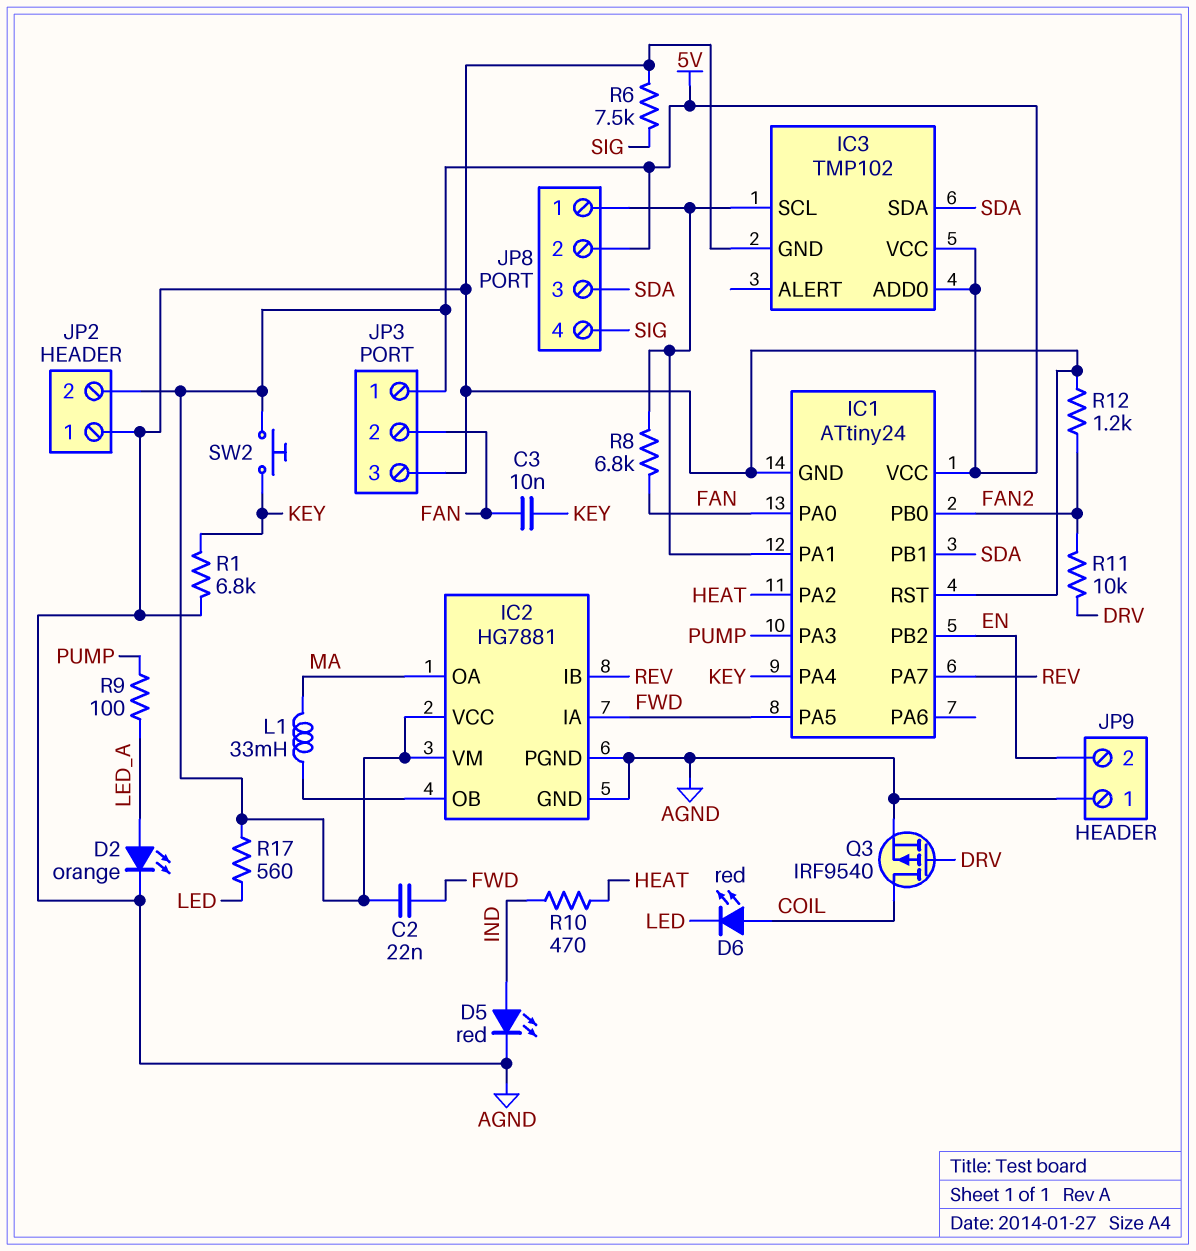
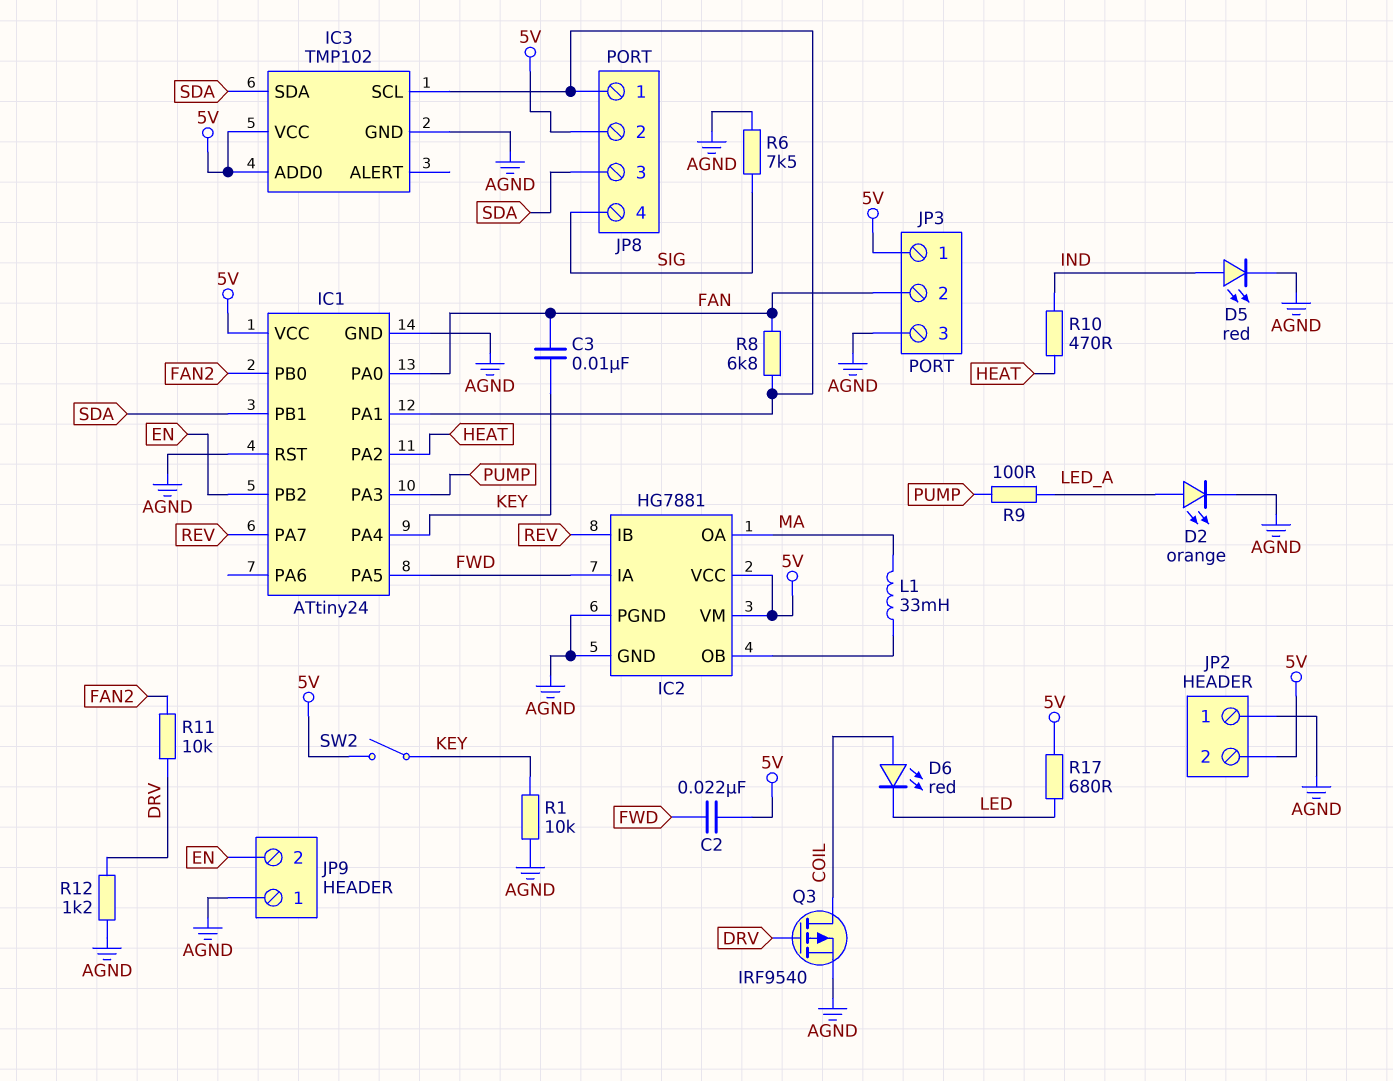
R1: 6.8k (AGND, KEY) -> 10k (AGND, KEY)
R12: 1.2k (AGND, FAN2) -> 1.2k (AGND, DRV)
R17: 560 (5V, LED) -> 680 (5V, LED)
SW2: button (5V, KEY) -> switch (5V, KEY)

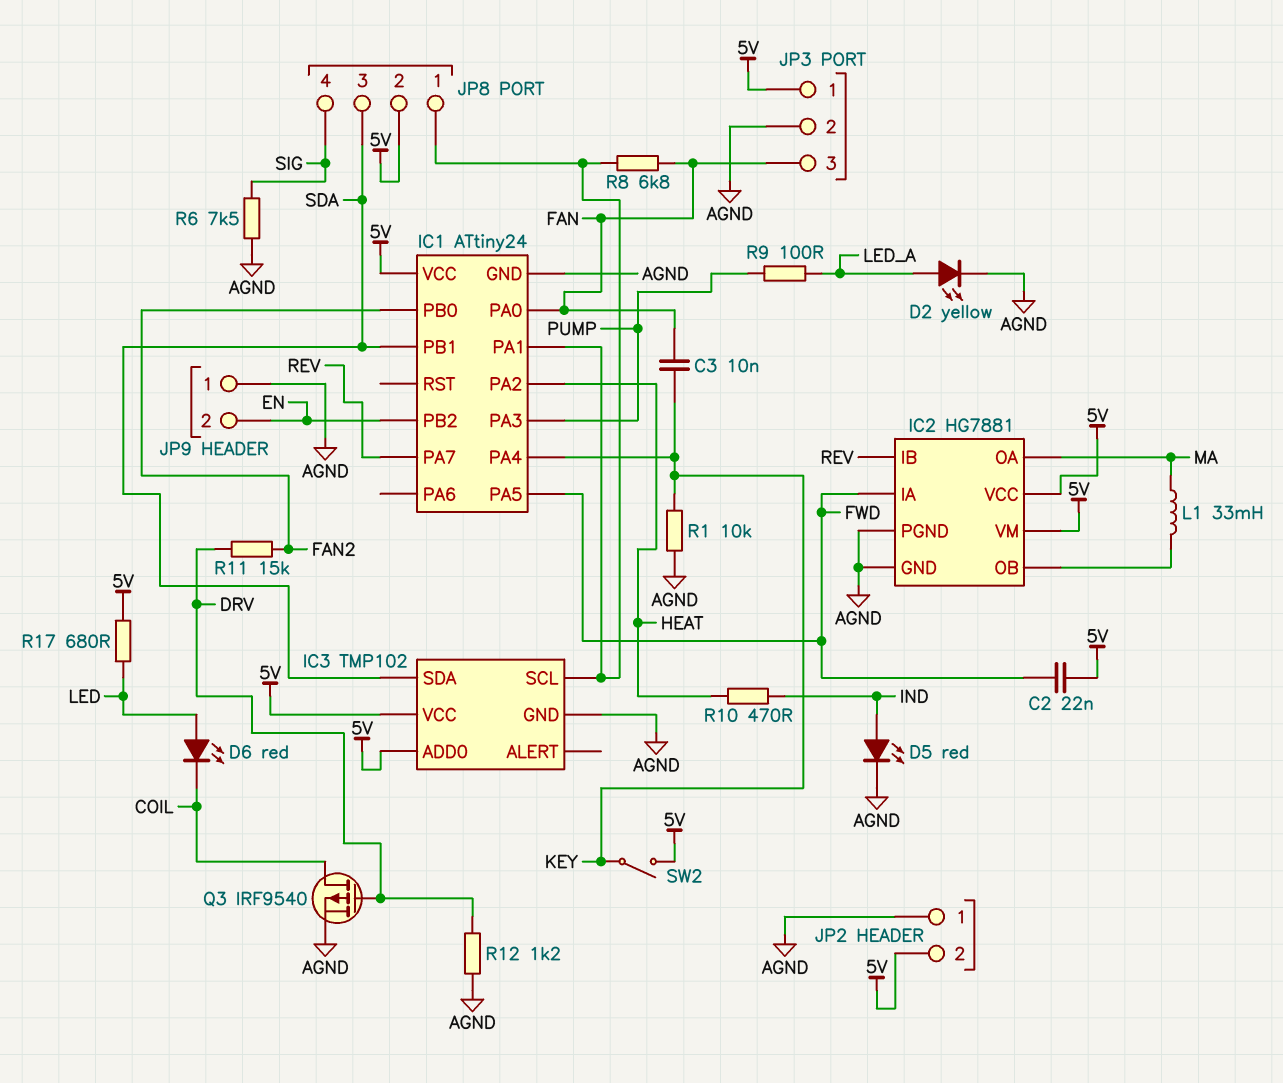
D2: LED orange (A LED_A, K AGND) -> LED yellow (A LED_A, K AGND)
D6: LED red (A COIL, K LED) -> LED red (A LED, K COIL)
IC1 pin RST: AGND -> none
JP3 pin 2: FAN -> AGND
JP3 pin 3: AGND -> FAN
R11: 10k (DRV, FAN2) -> 15k (DRV, FAN2)

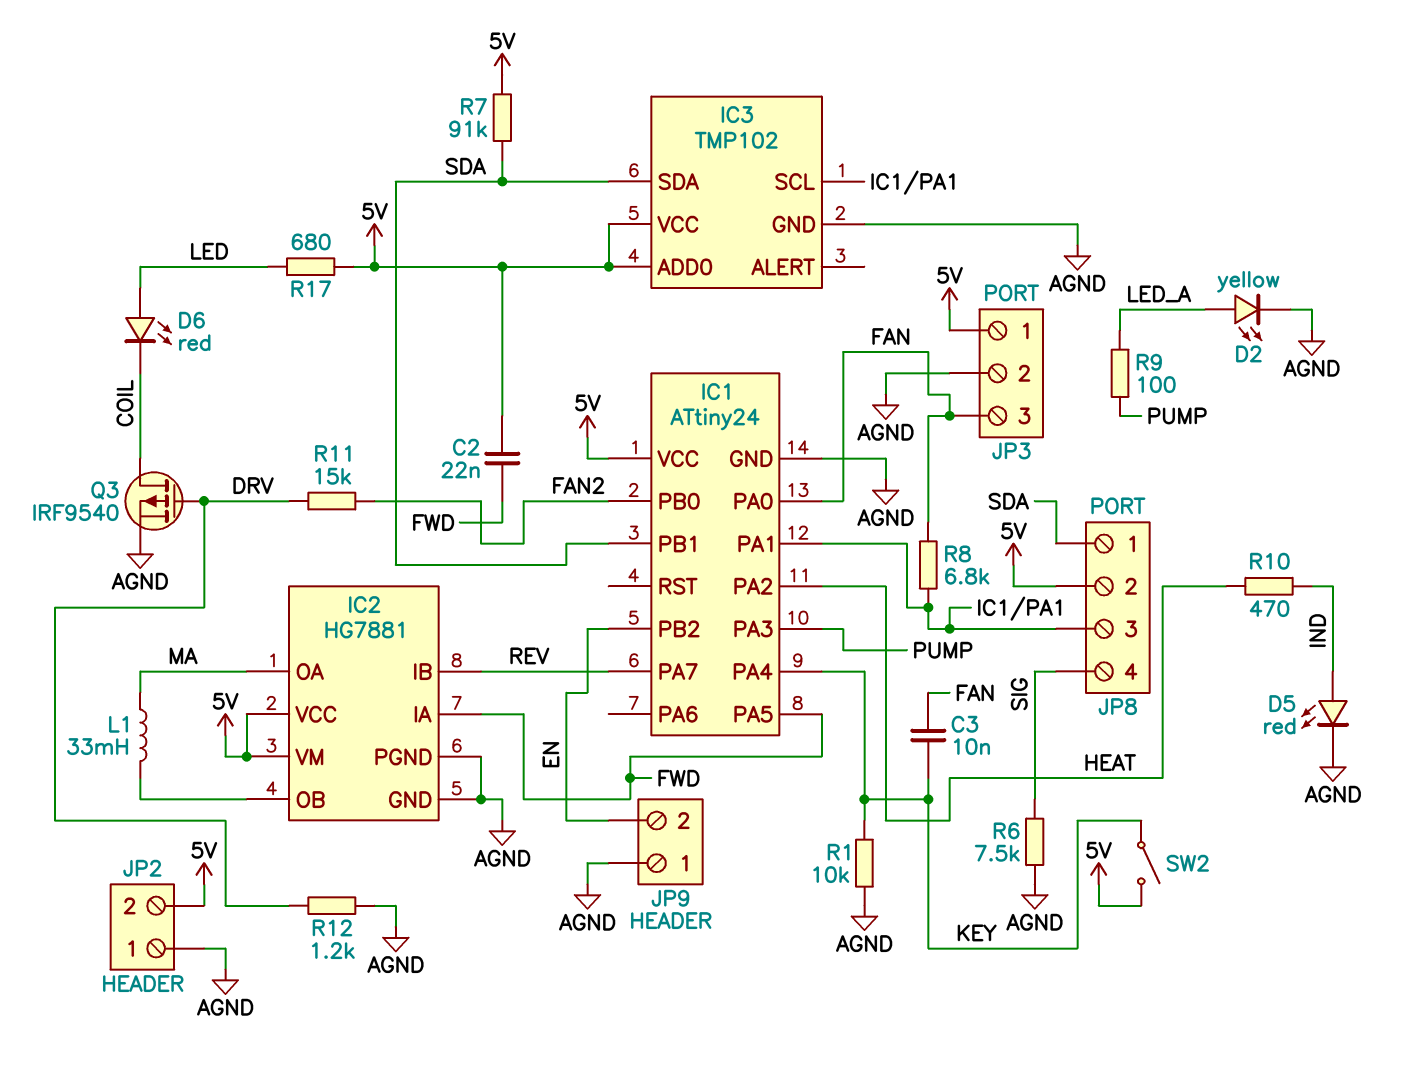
JP8 pin 1: IC1/PA1 -> SDA
JP8 pin 3: SDA -> IC1/PA1
R7: none -> 91k (5V, SDA)

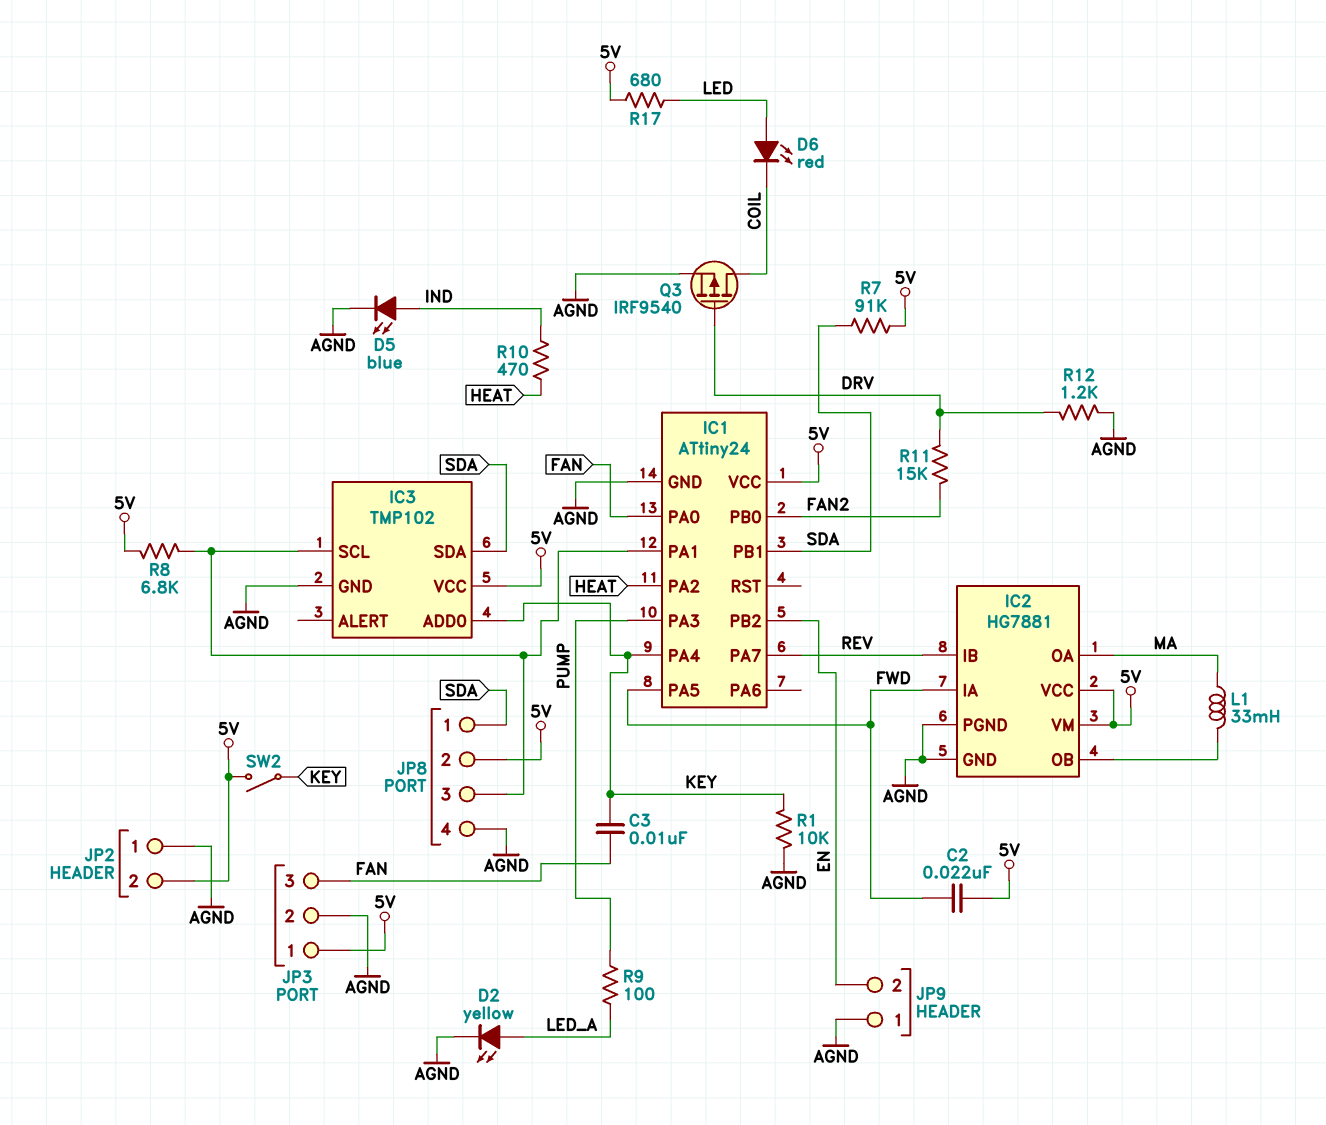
D5: LED red (A IND, K AGND) -> LED blue (A IND, K AGND)
IC3 pin ADD0: 5V -> KEY
JP8 pin 4: SIG -> AGND
R6: 7.5k (AGND, SIG) -> none
R8: 6.8k (FAN, IC1/PA1) -> 6.8k (5V, IC1/PA1)

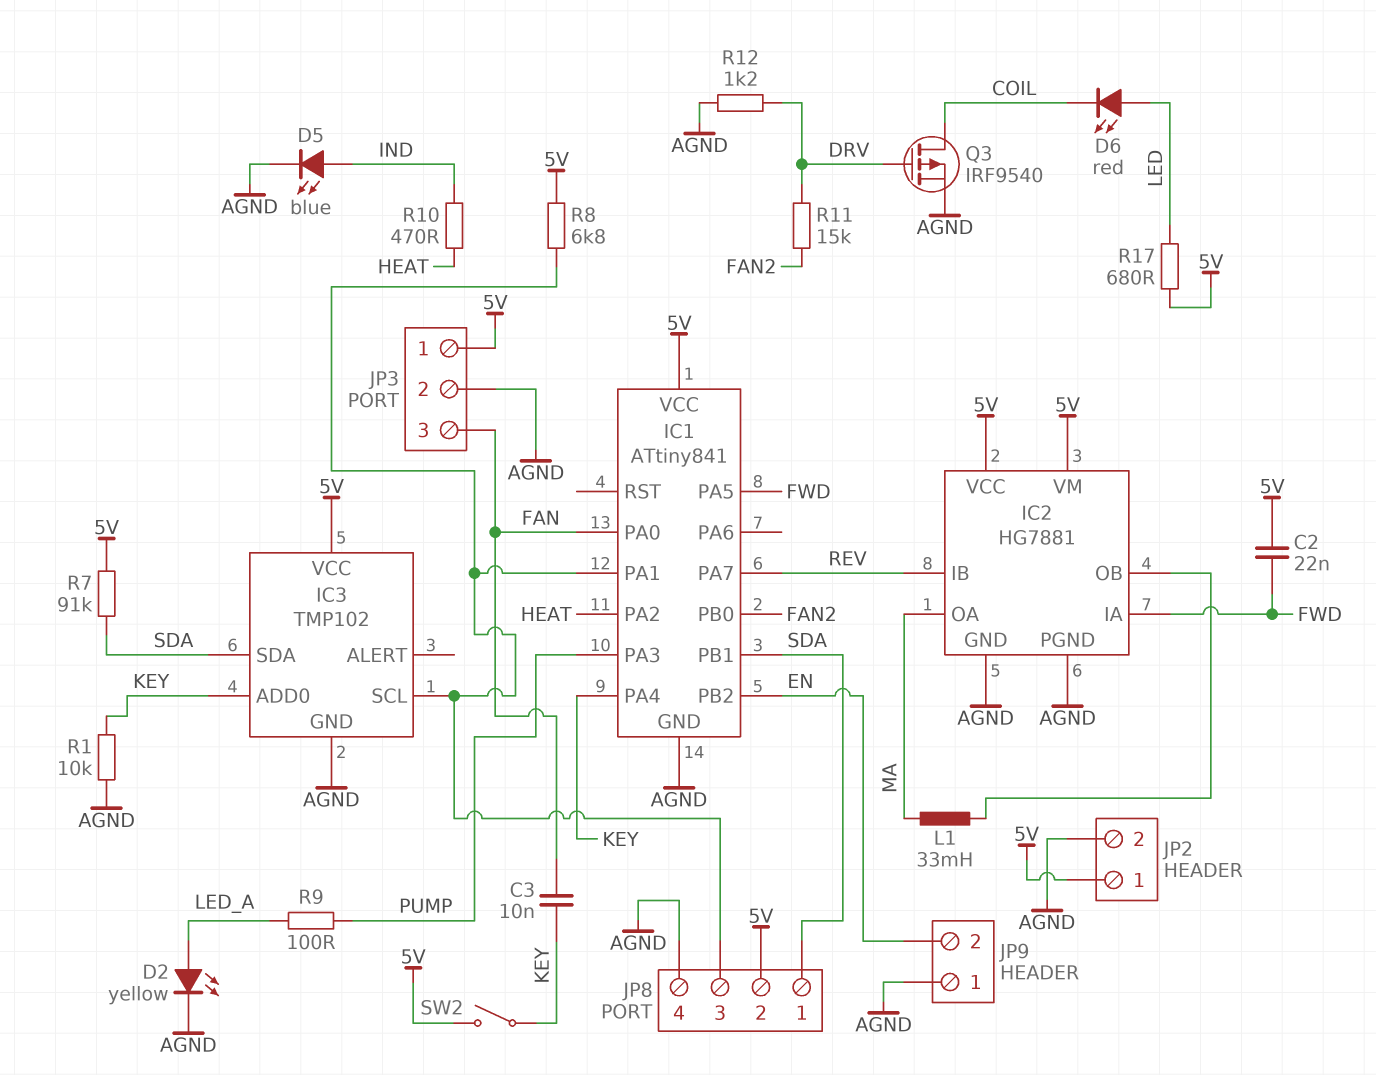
IC1: ATtiny24 -> ATtiny841
JP2 pin 1: AGND -> 5V
JP2 pin 2: 5V -> AGND

